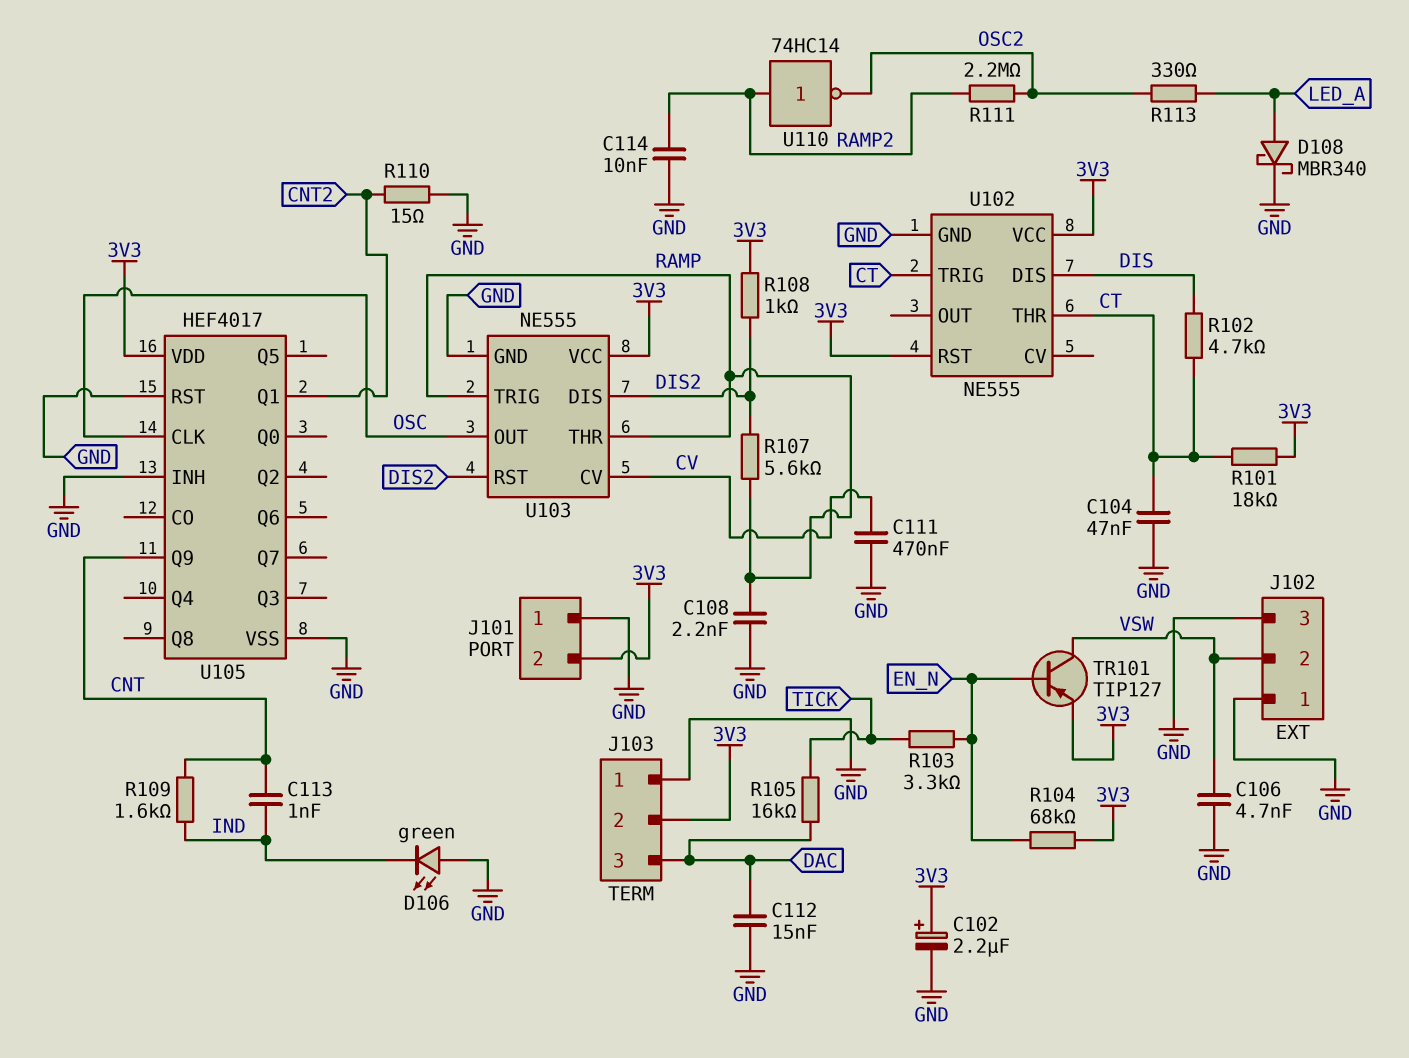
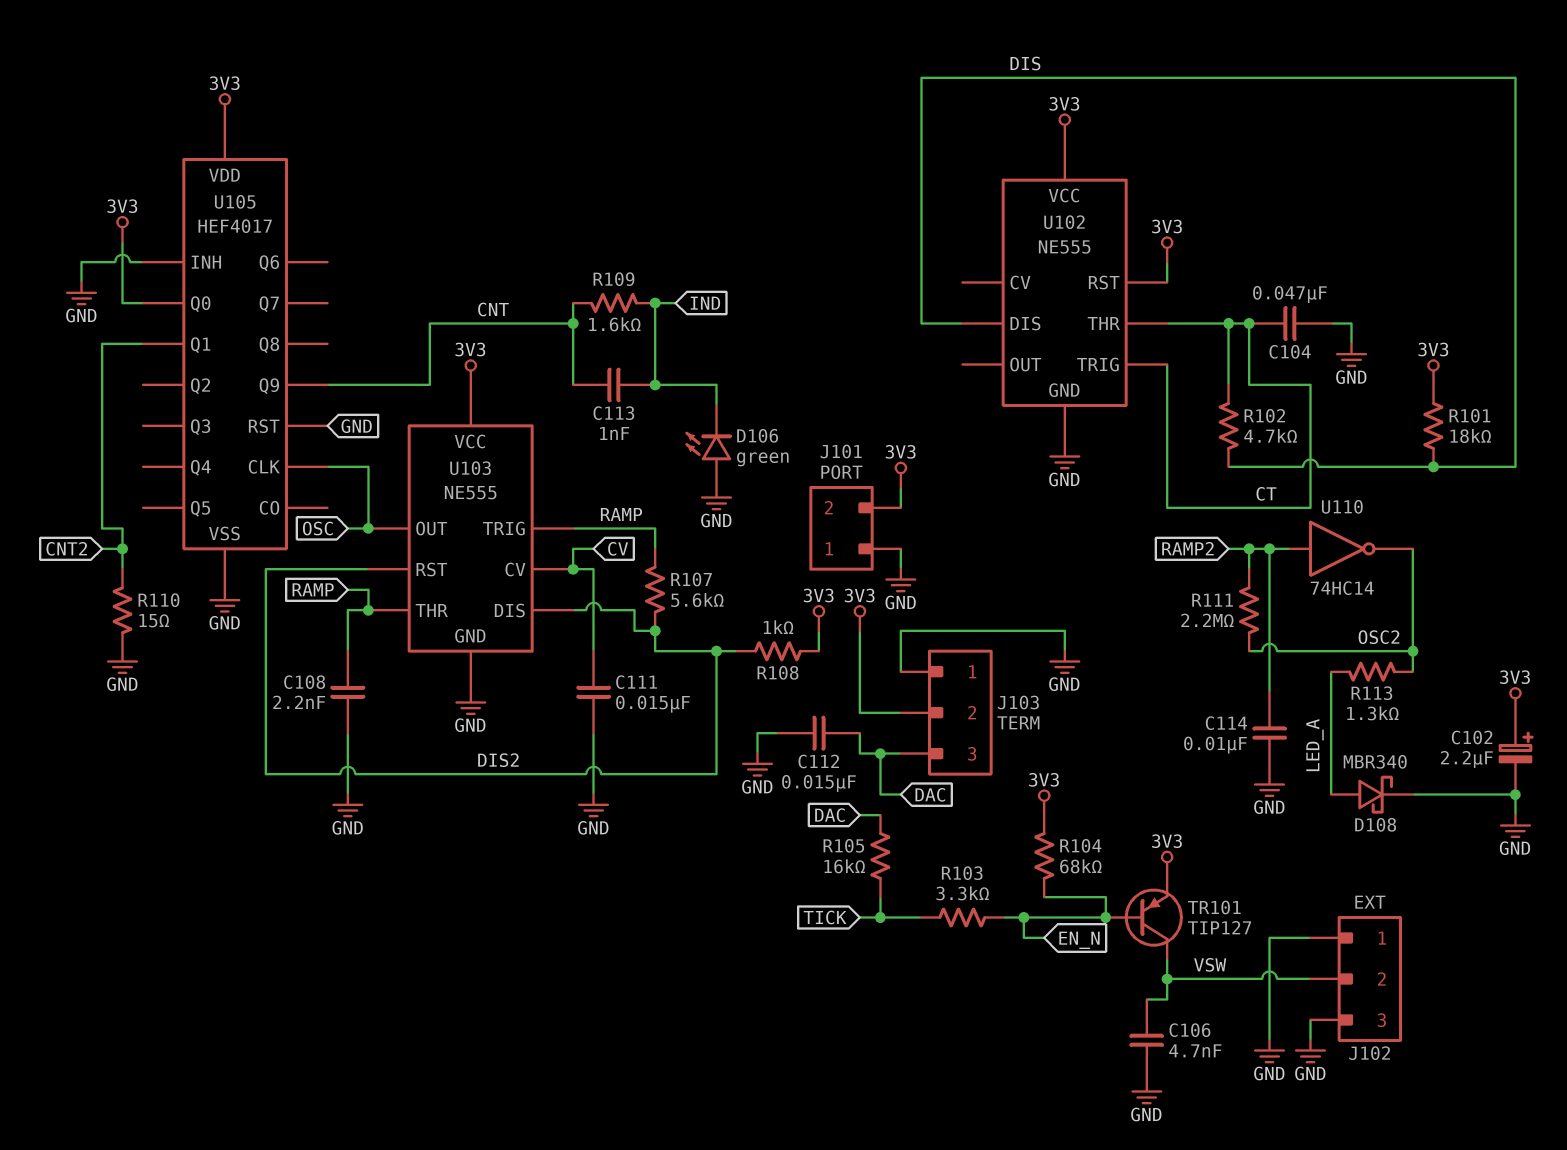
C111: 470nF (CV, GND) -> 15nF (CV, GND)
R101: 18k (3V3, CT) -> 18k (3V3, DIS)
R113: 330 (LED_A, OSC2) -> 1.3k (LED_A, OSC2)
U105 pin Q0: none -> 3V3

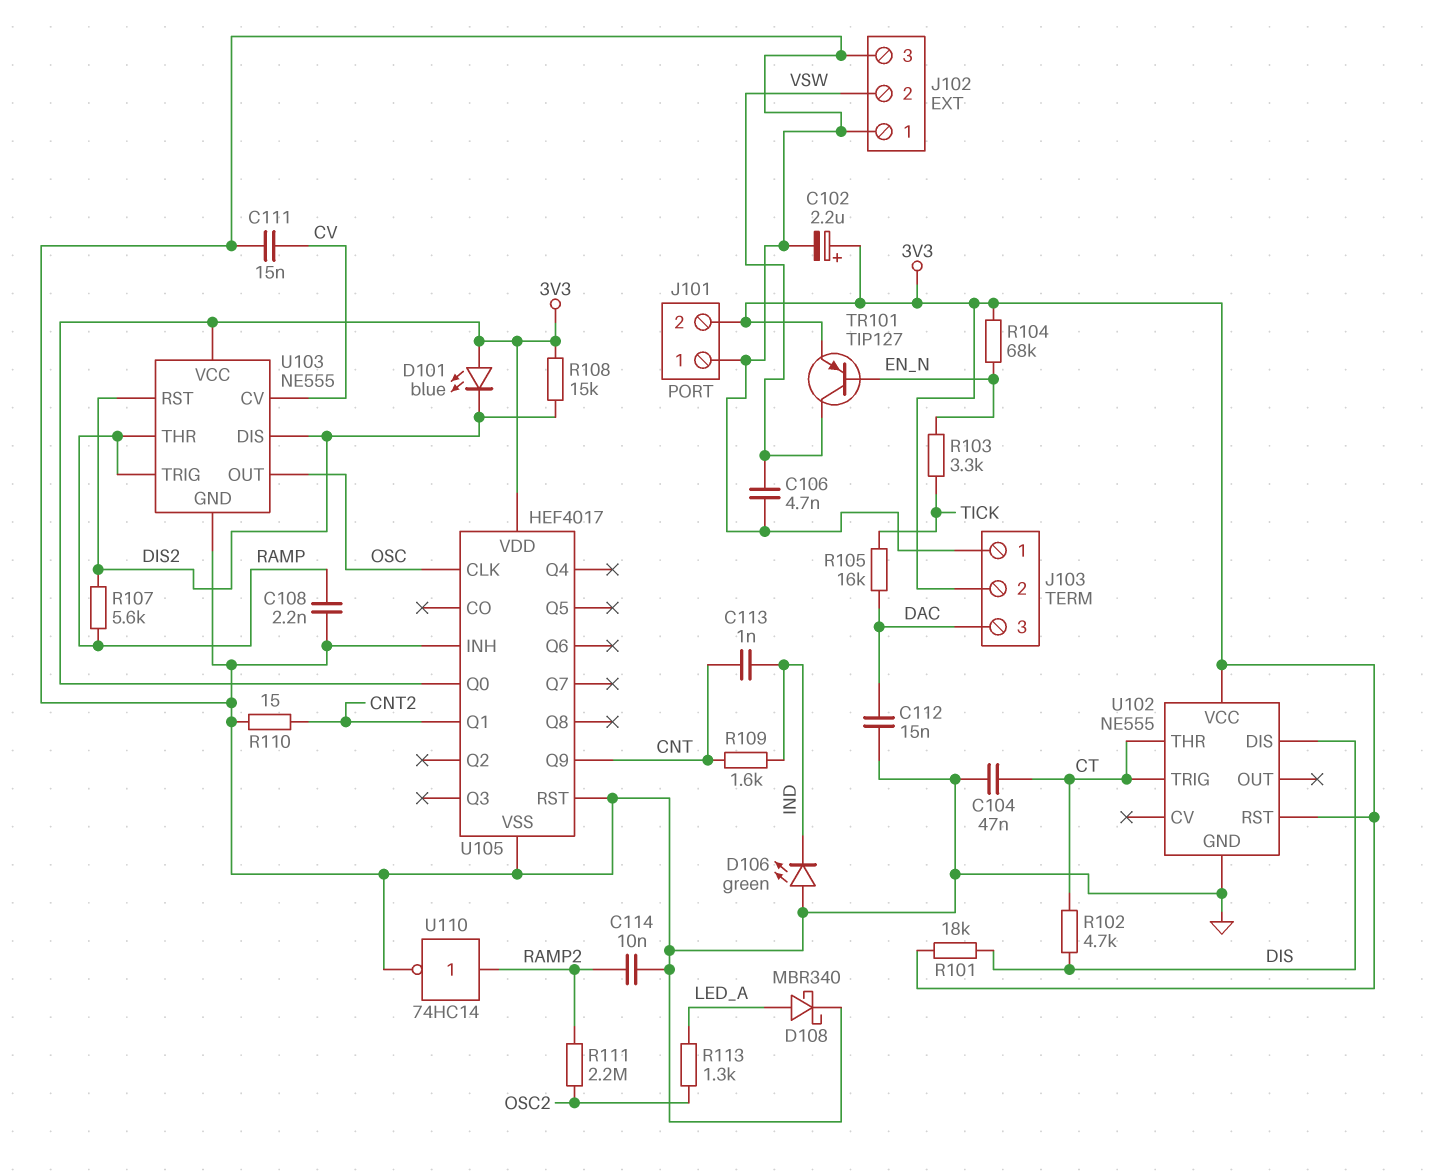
D101: none -> LED blue (A 3V3, K DIS2)
R108: 1k (3V3, DIS2) -> 15k (3V3, DIS2)
U110: NOT 74HC14 (in RAMP2, out OSC2) -> NOT 74HC14 (in RAMP2, out GND)

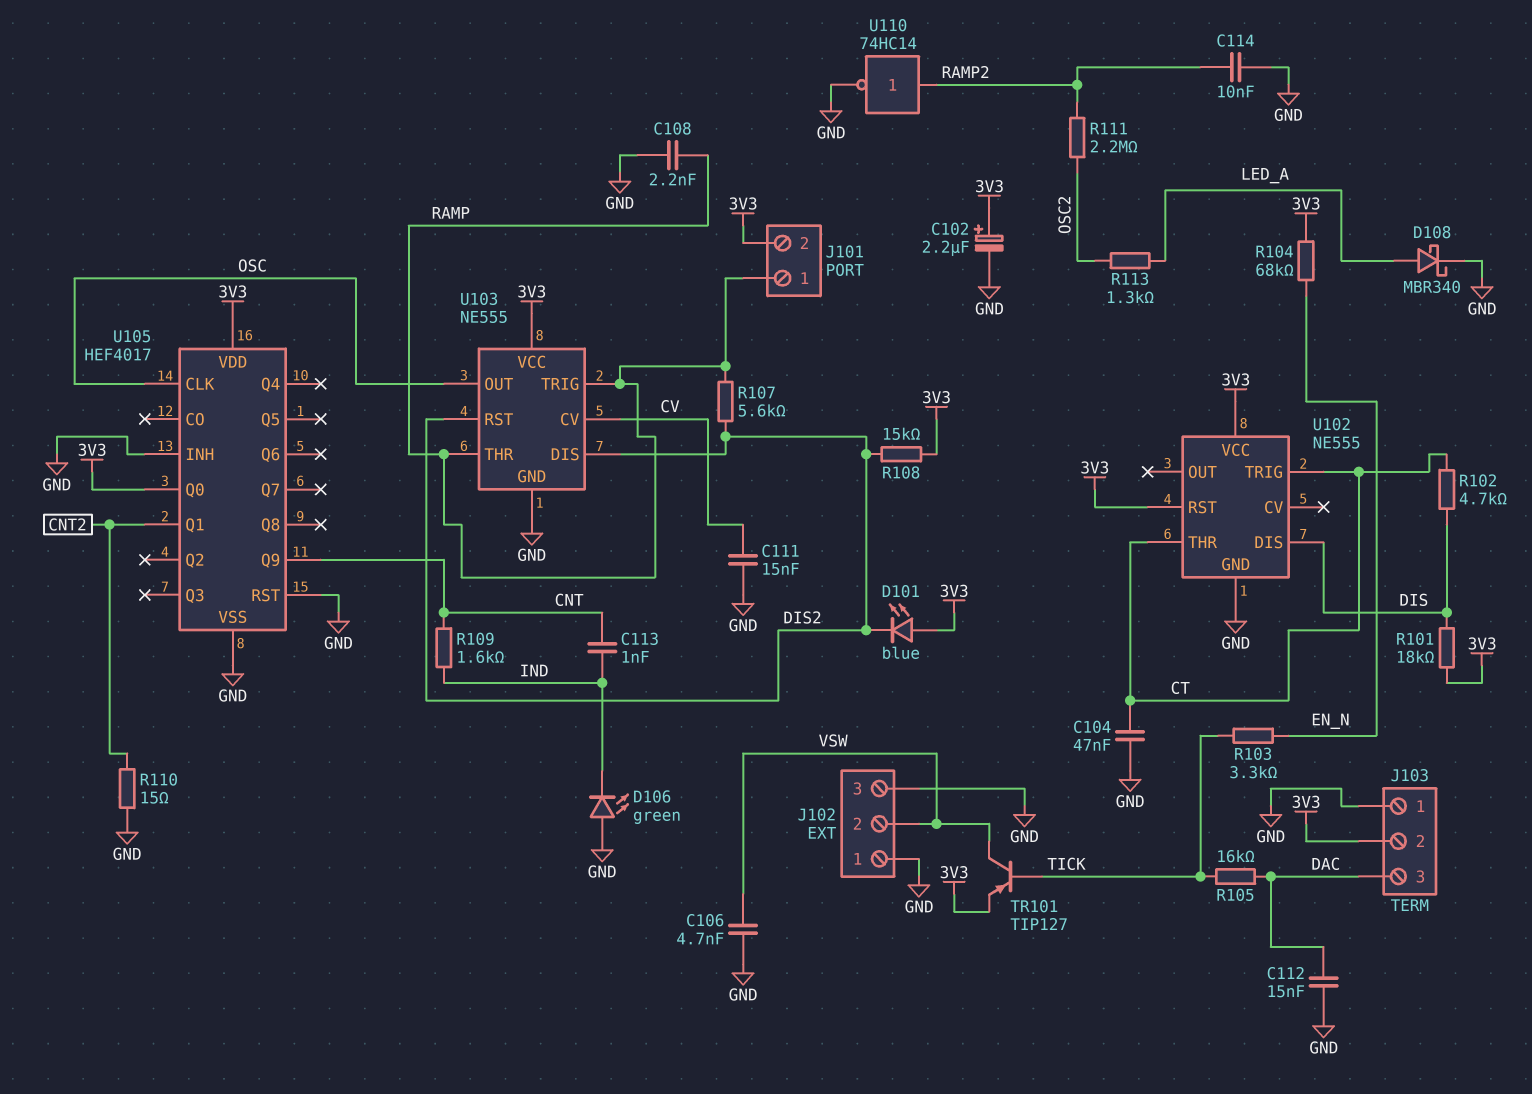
J101 pin 1: GND -> RAMP
TR101: PNP TIP127 (B EN_N, C VSW, E 3V3) -> PNP TIP127 (B TICK, C VSW, E 3V3)

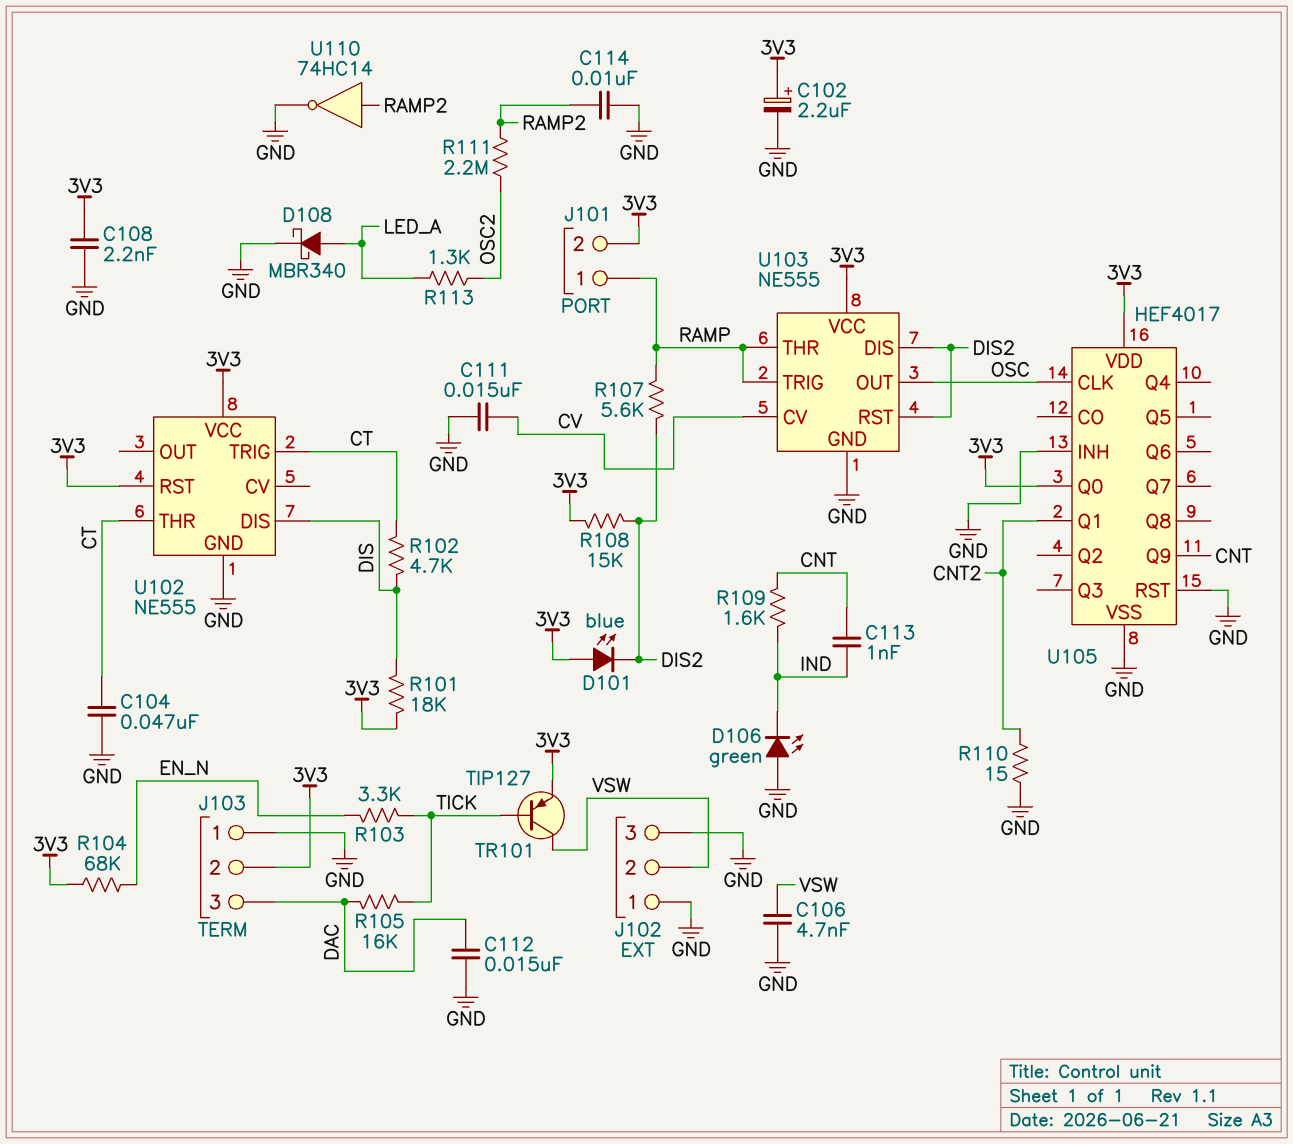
C108: 2.2nF (GND, RAMP) -> 2.2nF (3V3, GND)

